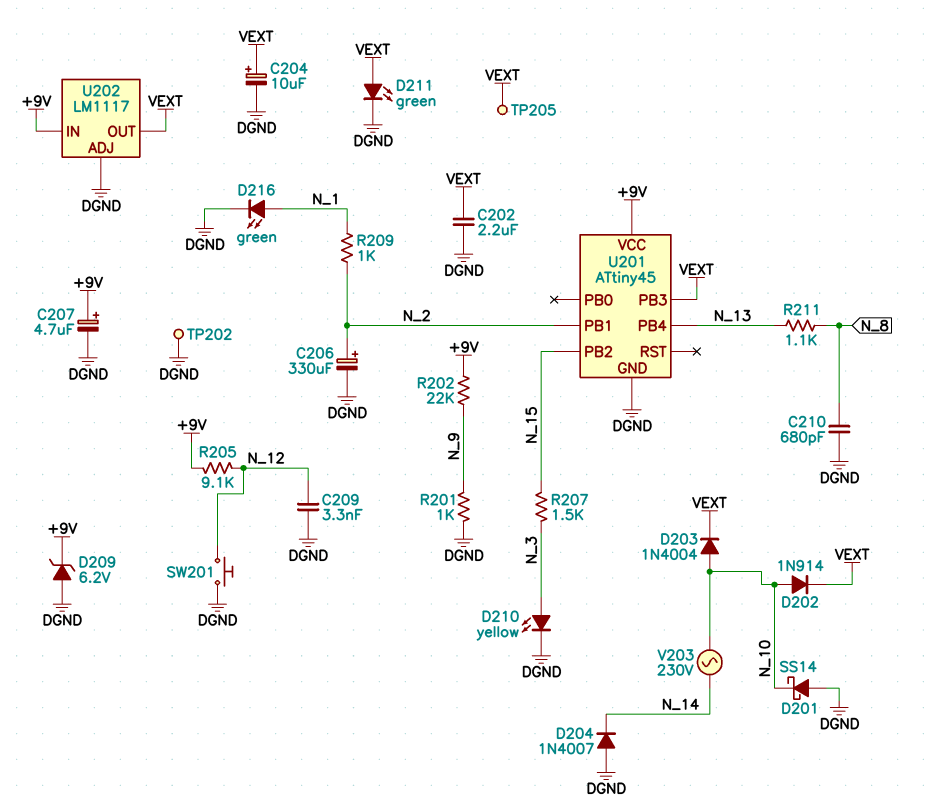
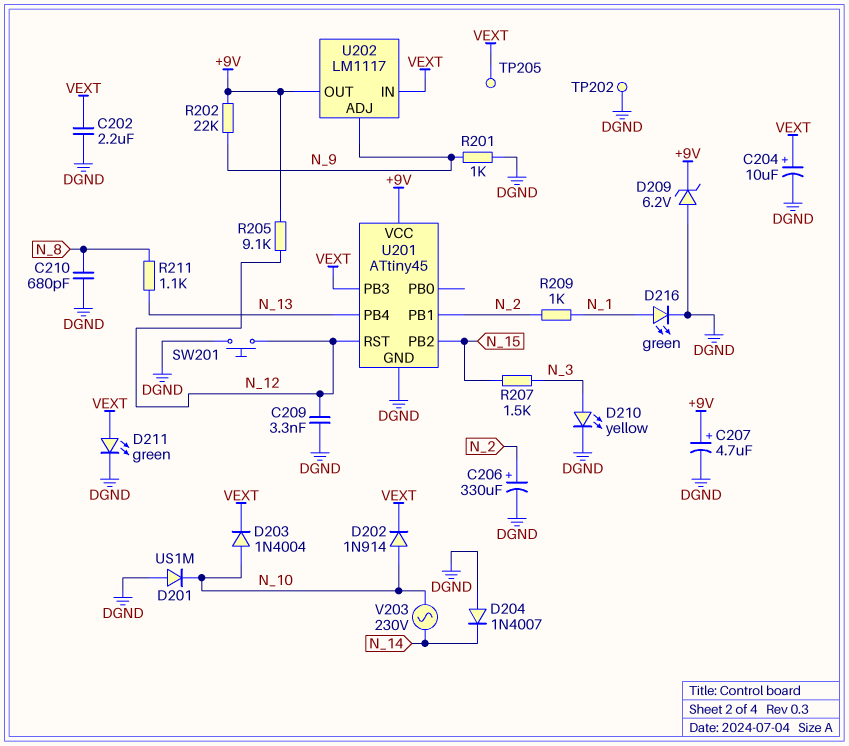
D201: schottky SS14 (A DGND, K N_10) -> diode US1M (A DGND, K N_10)
U201 pin RST: none -> N_12
U202 pin ADJ: DGND -> N_9
U202 pin IN: +9V -> VEXT
U202 pin OUT: VEXT -> +9V

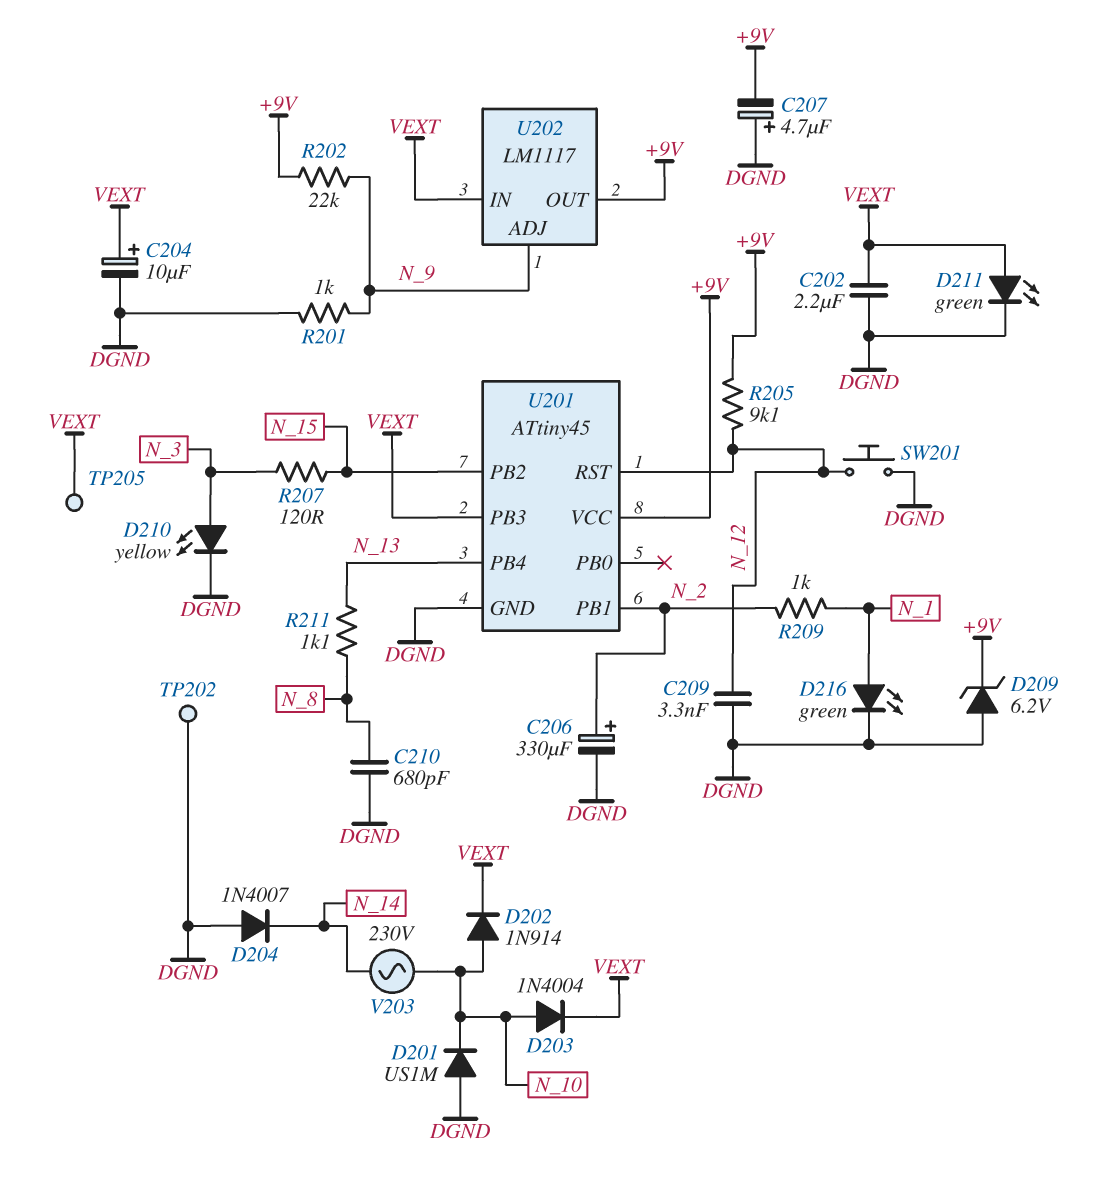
C207: 4.7uF (plus +9V, minus DGND) -> 4.7uF (plus DGND, minus +9V)
R207: 1.5k (N_3, N_15) -> 120 (N_3, N_15)

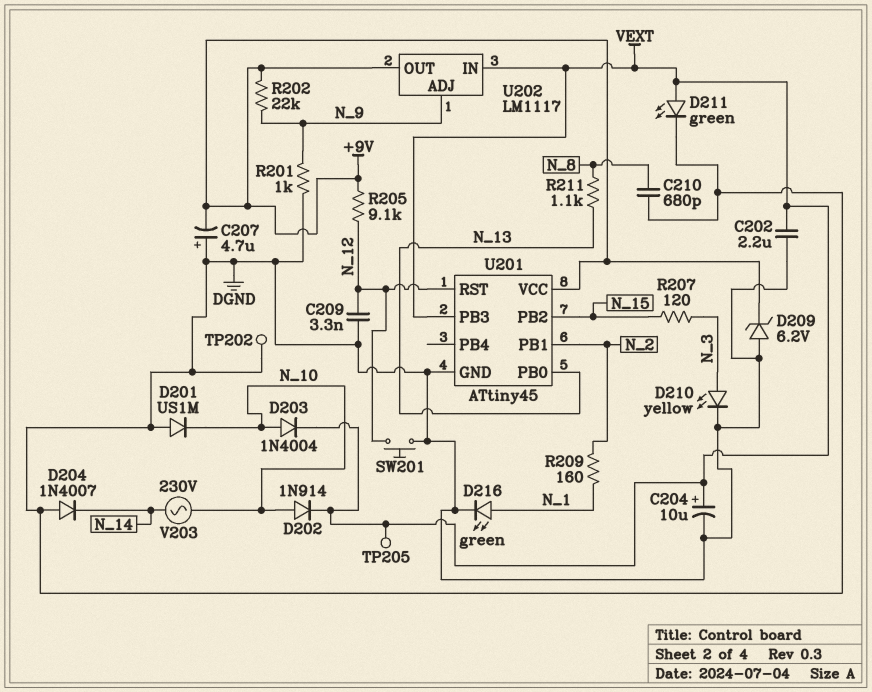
C206: 330uF (plus N_2, minus DGND) -> none
R209: 1k (N_1, N_2) -> 160 (N_1, N_2)
U201 pin PB0: none -> N_13
U201 pin PB4: N_13 -> none

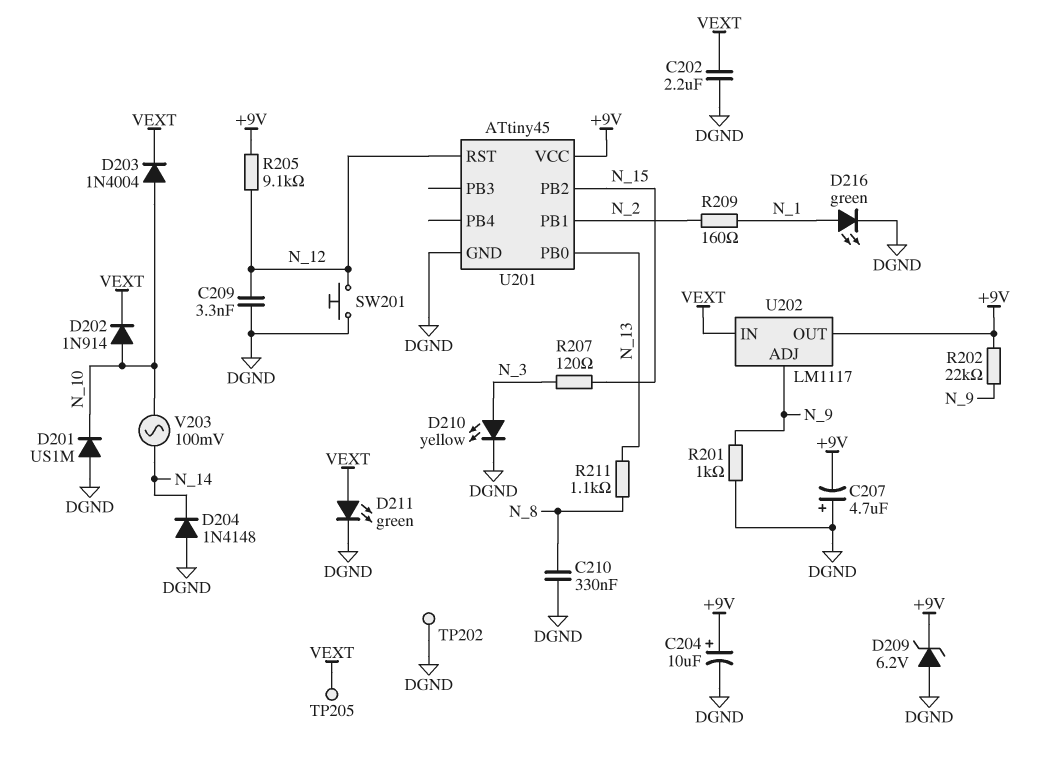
C204: 10uF (plus VEXT, minus DGND) -> 10uF (plus +9V, minus DGND)
C210: 680pF (DGND, N_8) -> 330nF (DGND, N_8)
D204: diode 1N4007 (A DGND, K N_14) -> diode 1N4148 (A DGND, K N_14)
U201 pin PB3: VEXT -> none
V203: AC 230V (N_10, N_14) -> AC 100mV (N_10, N_14)

